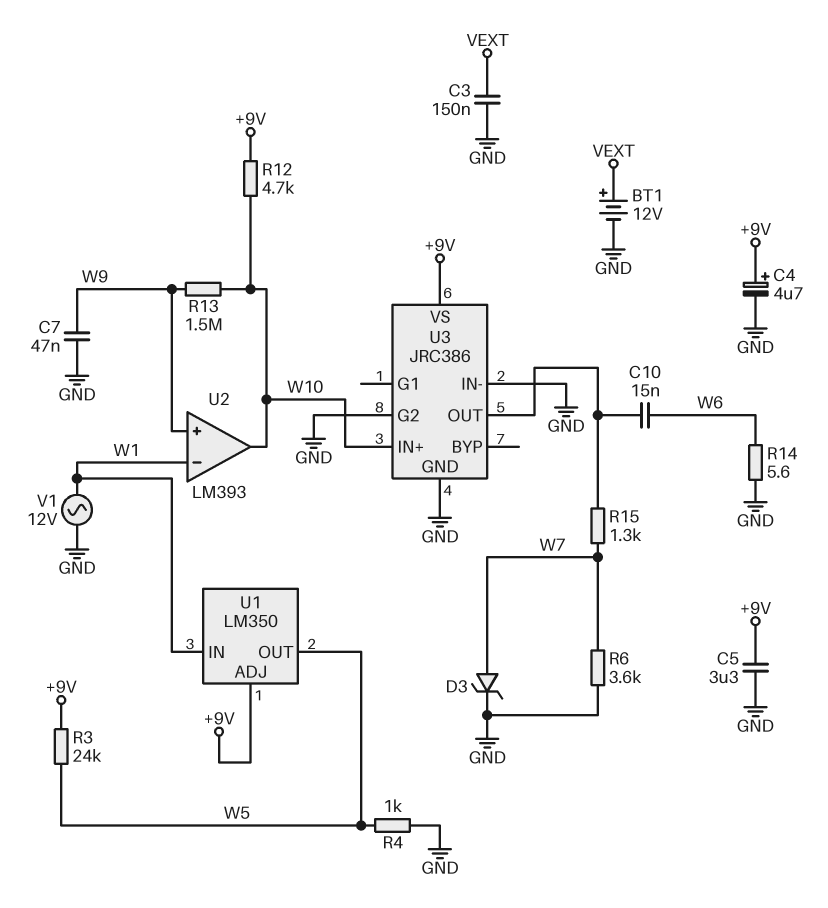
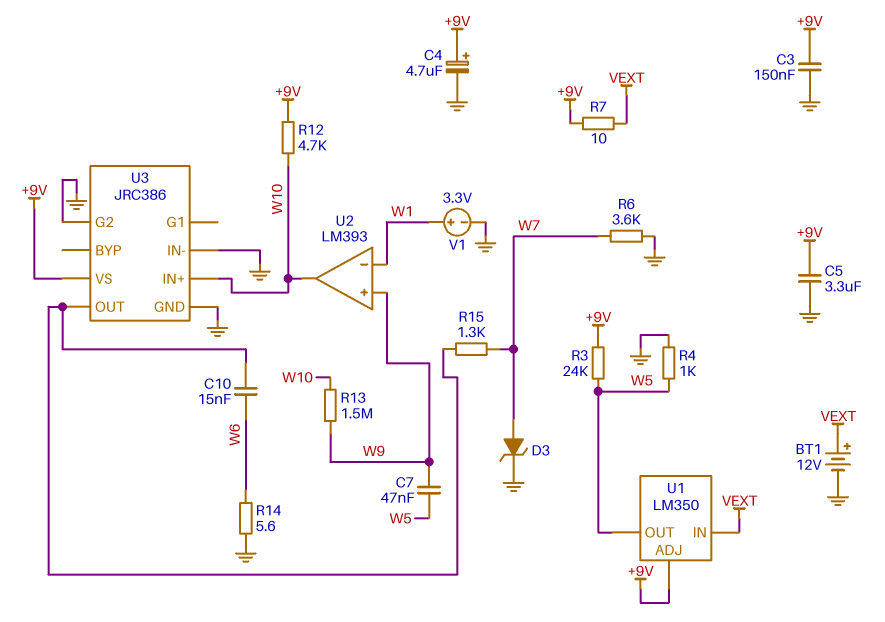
C3: 150nF (GND, VEXT) -> 150nF (+9V, GND)
C7: 47nF (GND, W9) -> 47nF (W5, W9)
R7: none -> 10 (+9V, VEXT)
U1 pin IN: W1 -> VEXT
V1: AC 12V (GND, W1) -> 3.3V (plus W1, minus GND)

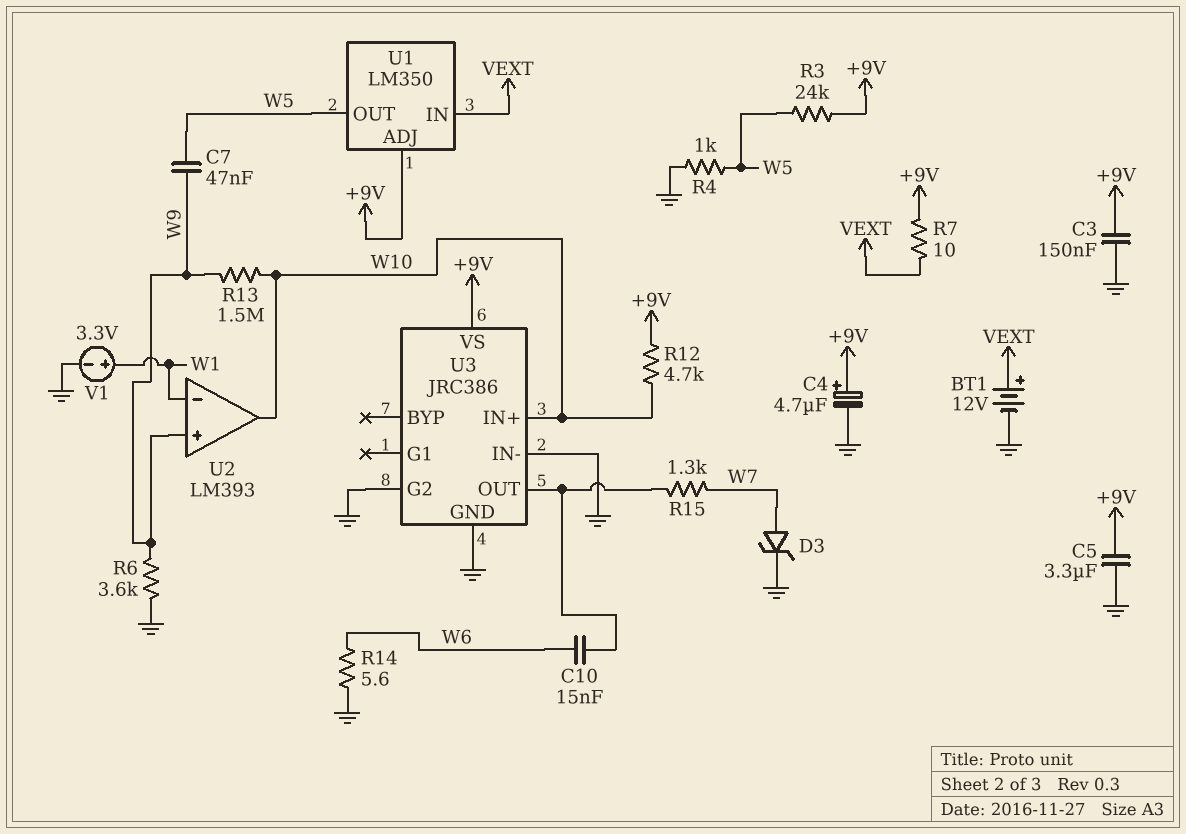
R6: 3.6k (GND, W7) -> 3.6k (GND, W9)

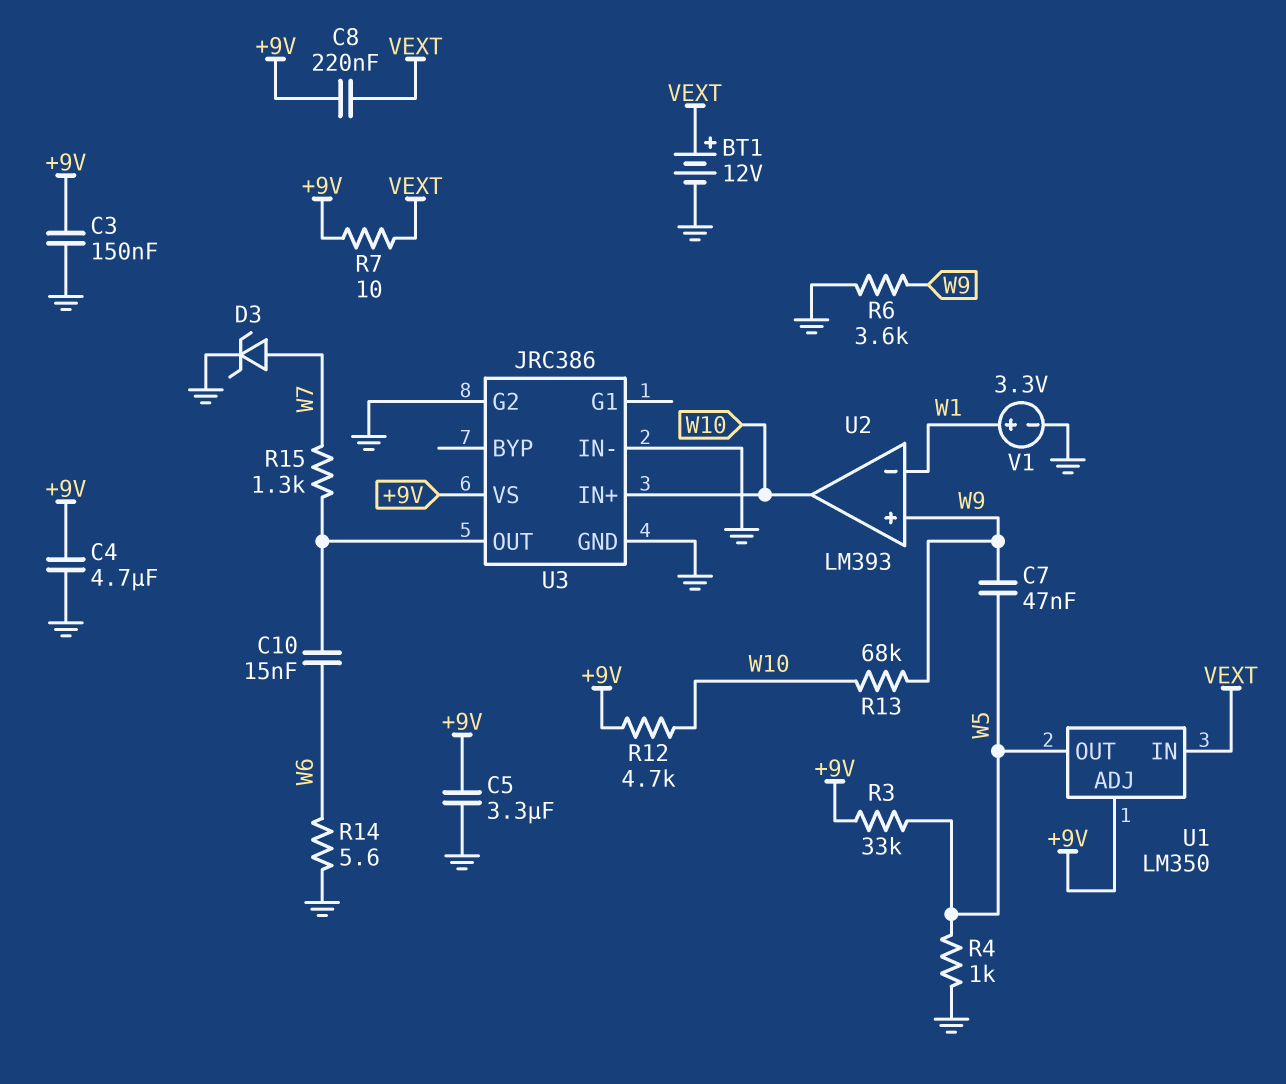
C4: 4.7uF (plus +9V, minus GND) -> 4.7uF (+9V, GND)
C8: none -> 220nF (+9V, VEXT)
R3: 24k (+9V, W5) -> 33k (+9V, W5)
R13: 1.5M (W9, W10) -> 68k (W9, W10)

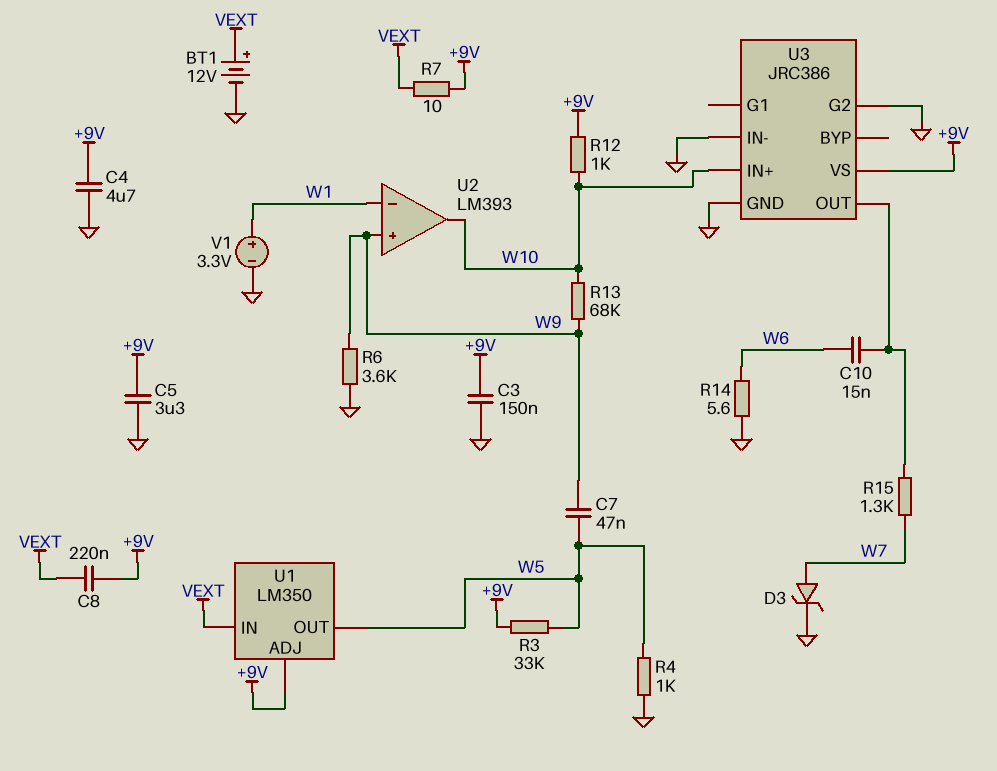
R12: 4.7k (+9V, W10) -> 1k (+9V, W10)

